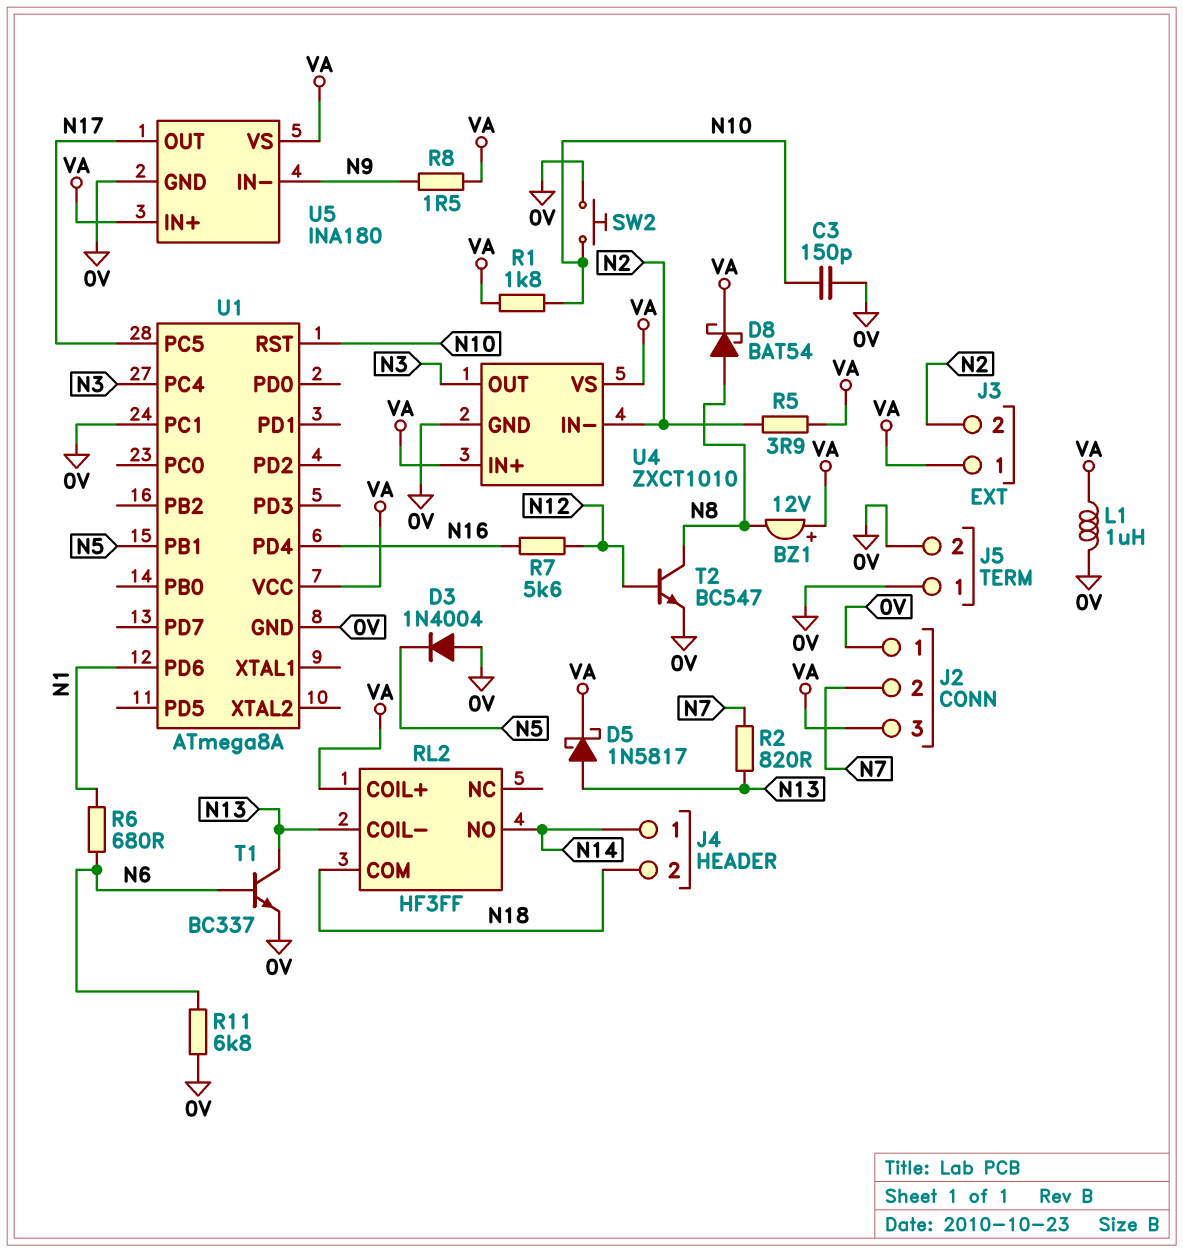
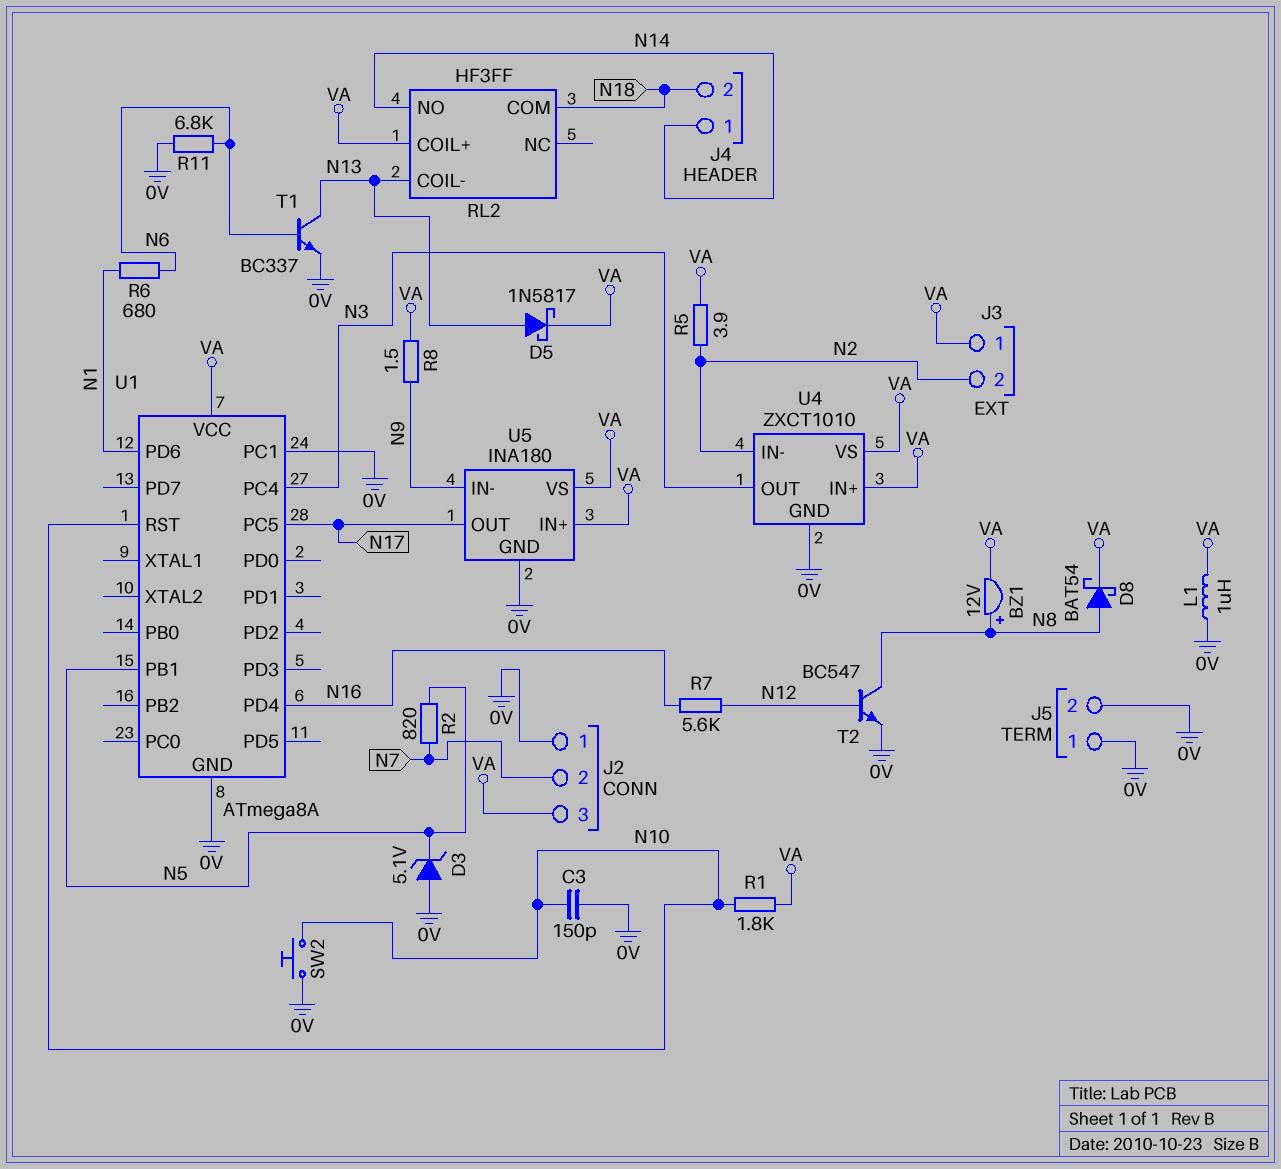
BZ1: buzzer 12V (plus VA, minus N8) -> buzzer 12V (plus N8, minus VA)
D3: diode 1N4004 (A 0V, K N5) -> zener 5.1V (A 0V, K N5)
R2: 820 (N7, N13) -> 820 (N5, N7)

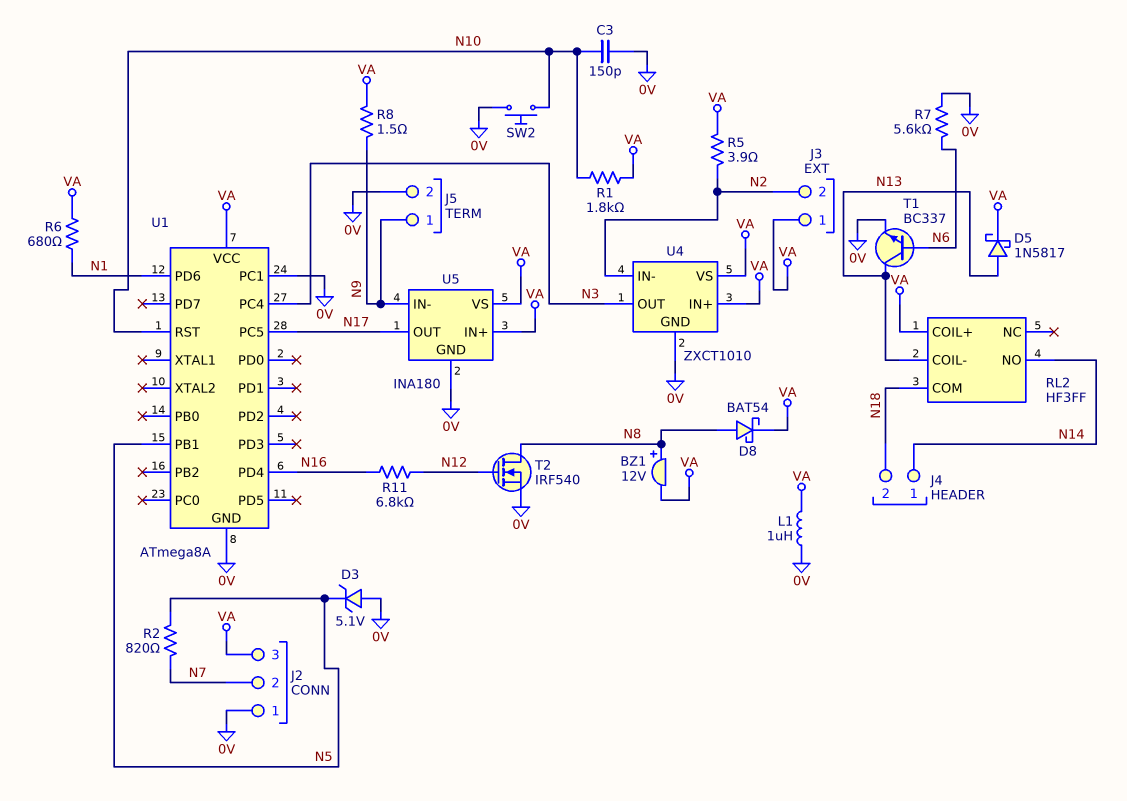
J5 pin 1: 0V -> N9
R6: 680 (N1, N6) -> 680 (N1, VA)
R7: 5.6k (N12, N16) -> 5.6k (0V, N6)
R11: 6.8k (0V, N6) -> 6.8k (N12, N16)
T2: NPN BC547 (B N12, C N8, E 0V) -> NMOS IRF540 (G N12, D N8, S 0V)

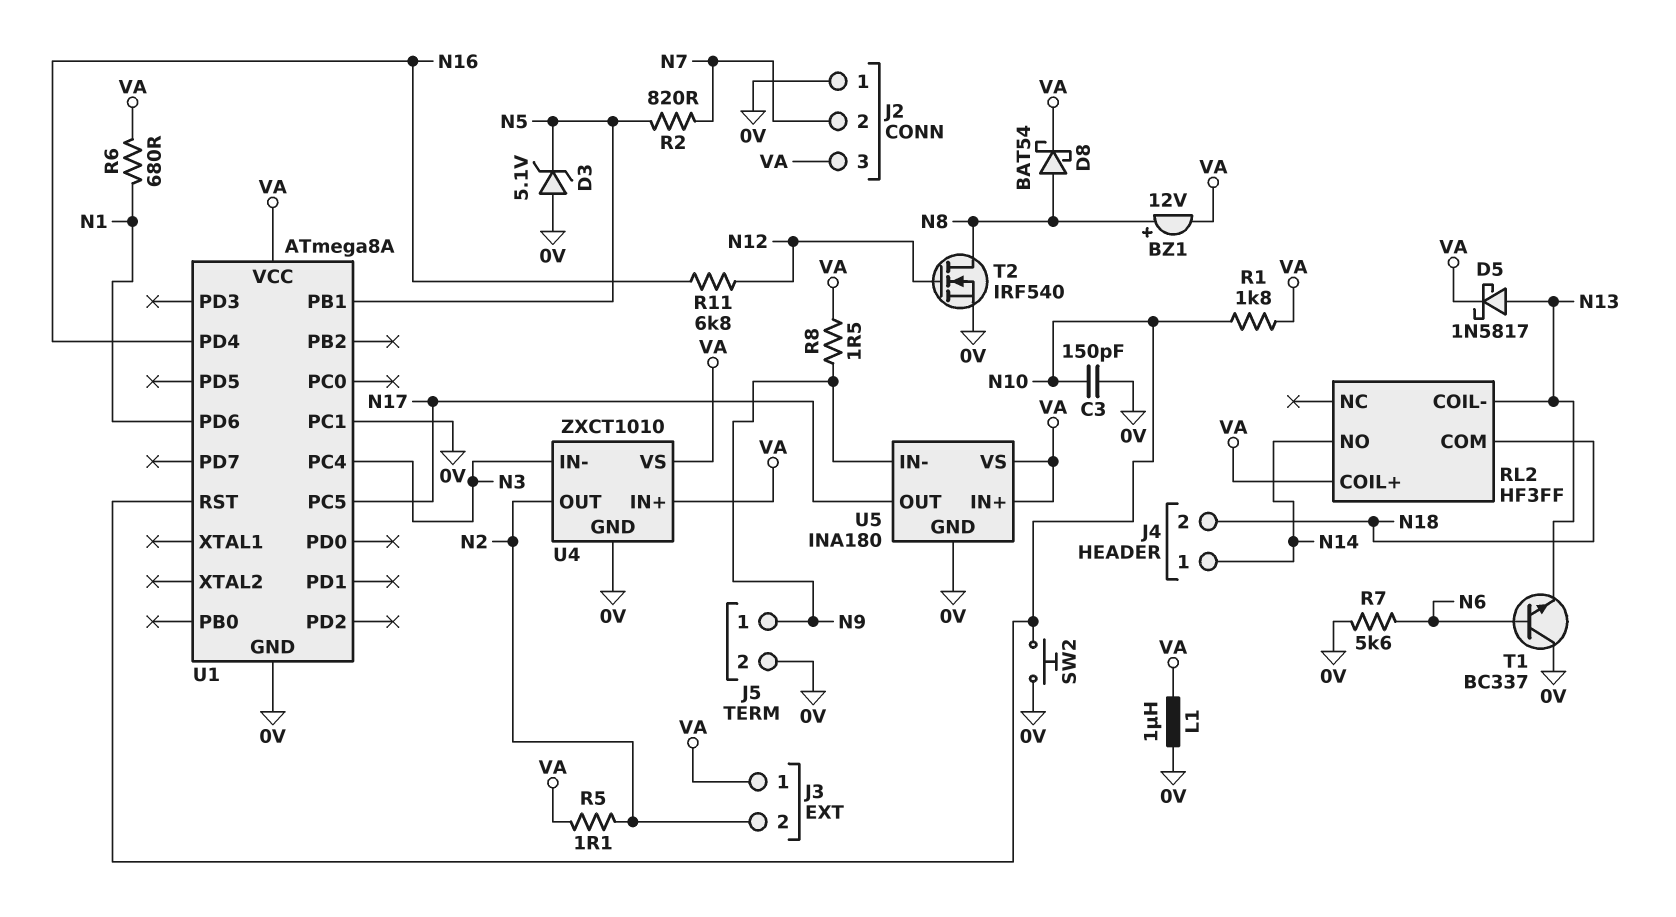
R5: 3.9 (N2, VA) -> 1.1 (N2, VA)
T1: NPN BC337 (B N6, C N13, E 0V) -> NPN BC337 (B N6, C 0V, E N13)
U4 pin IN-: N2 -> N3
U4 pin OUT: N3 -> N2

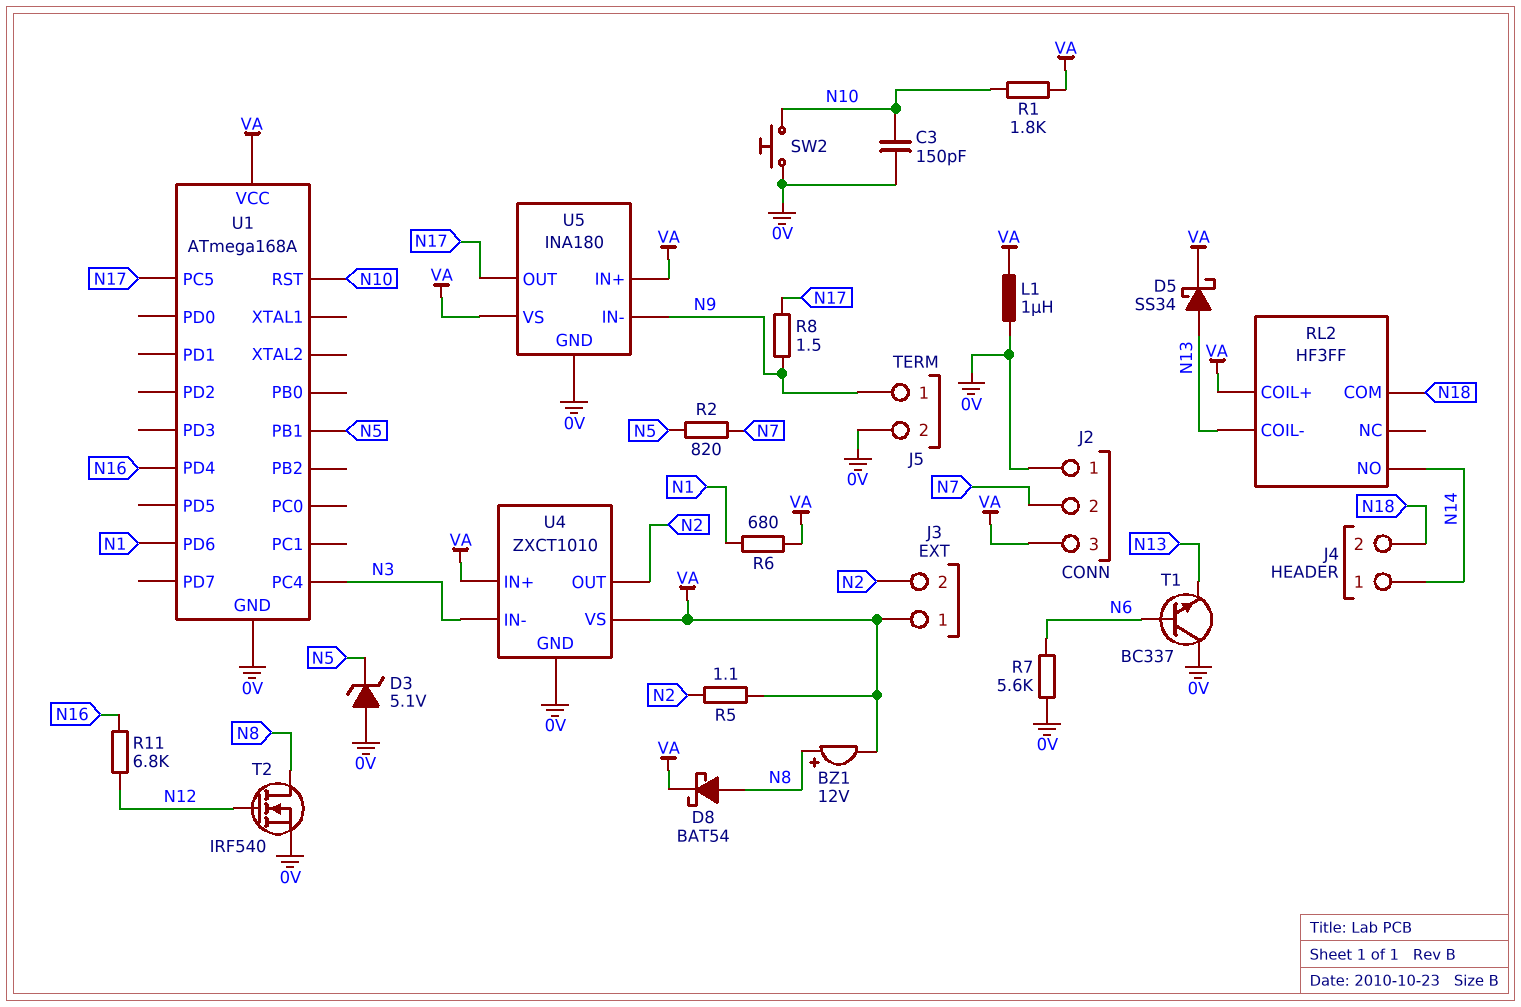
D5: schottky 1N5817 (A N13, K VA) -> schottky SS34 (A N13, K VA)
R8: 1.5 (N9, VA) -> 1.5 (N9, N17)
U1: ATmega8A -> ATmega168A
U1 pin PC1: 0V -> none

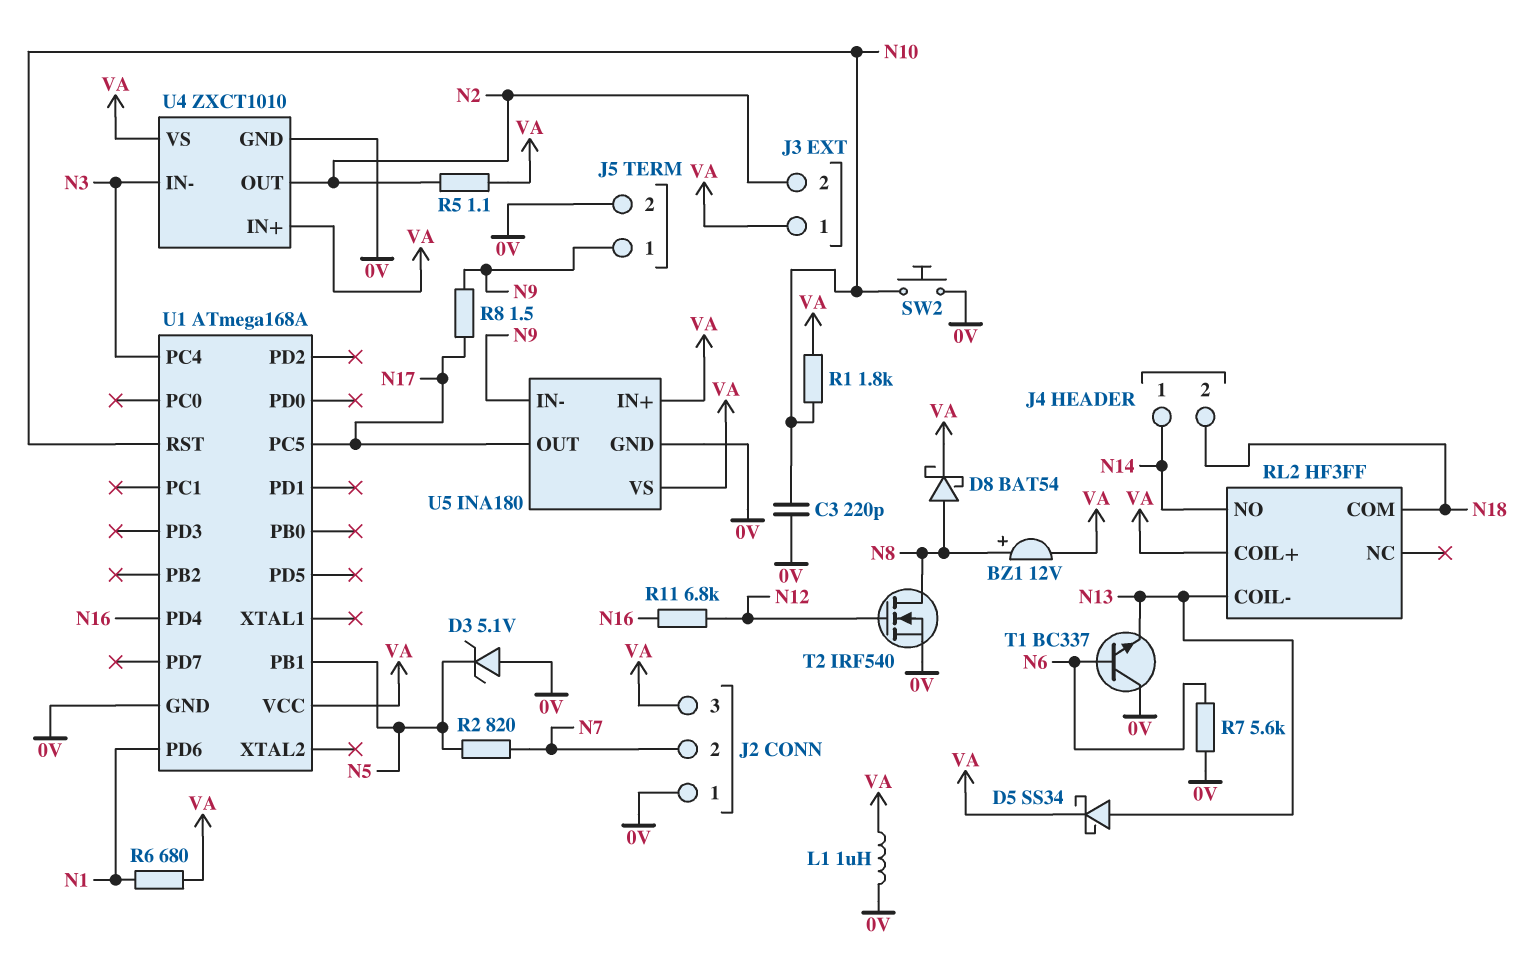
C3: 150pF (0V, N10) -> 220pF (0V, N10)

